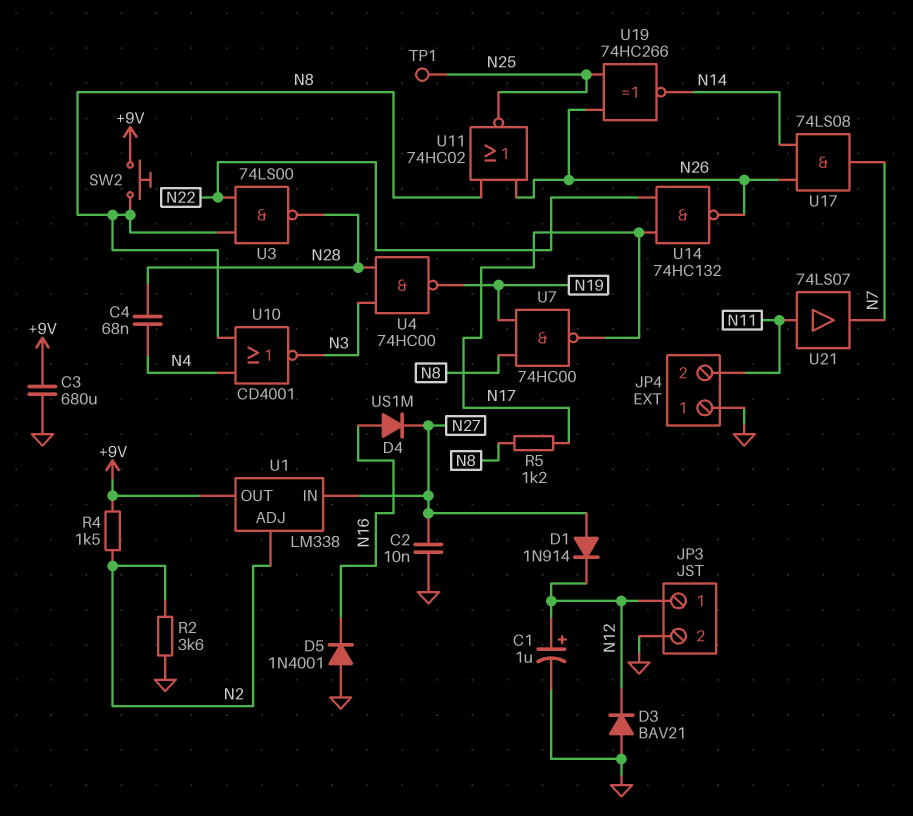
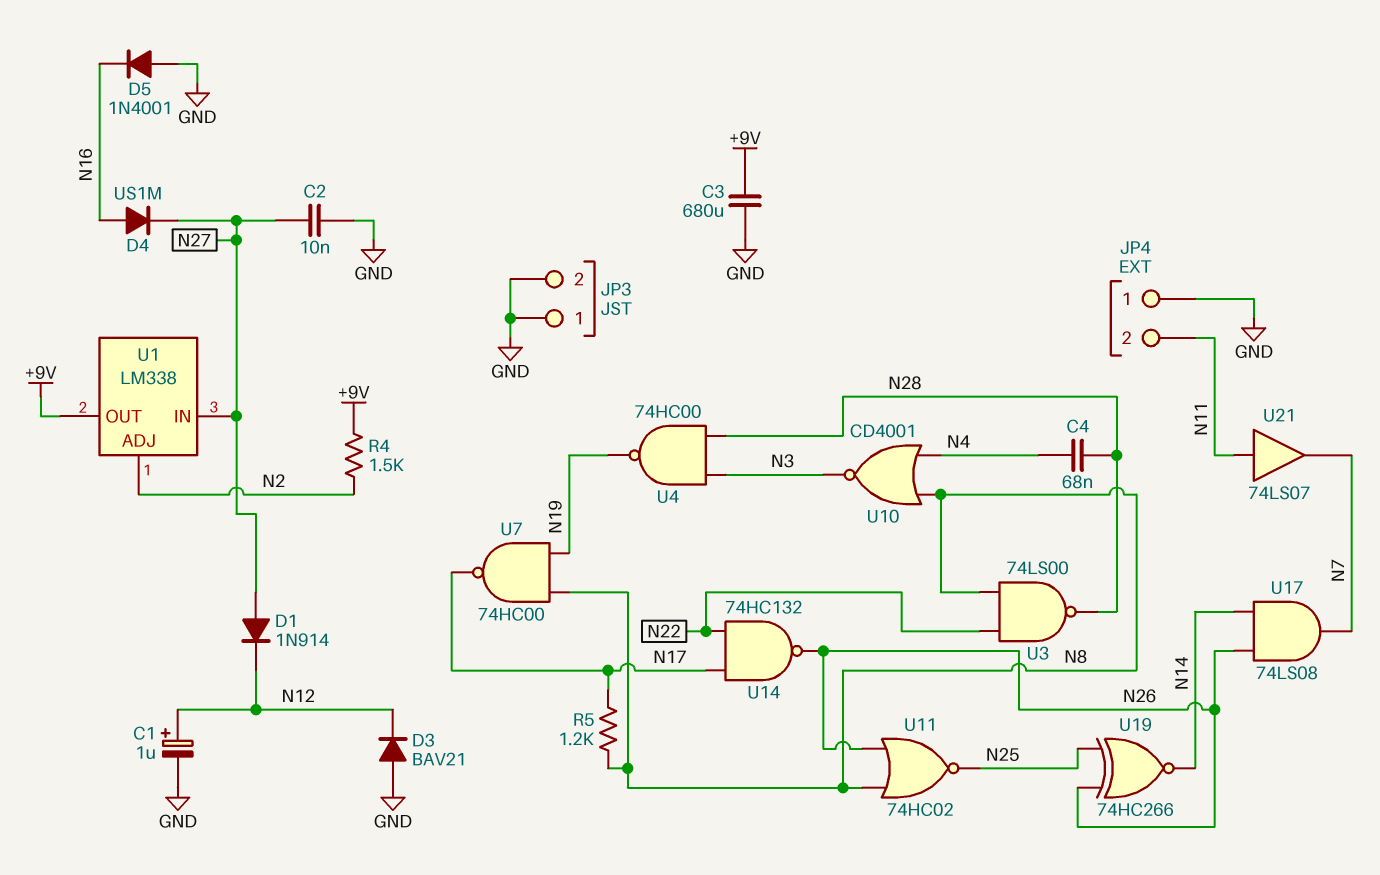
JP3 pin 1: N12 -> GND
R2: 3.6k (GND, N2) -> none
SW2: button (+9V, N8) -> none
TP1: test point (N25) -> none

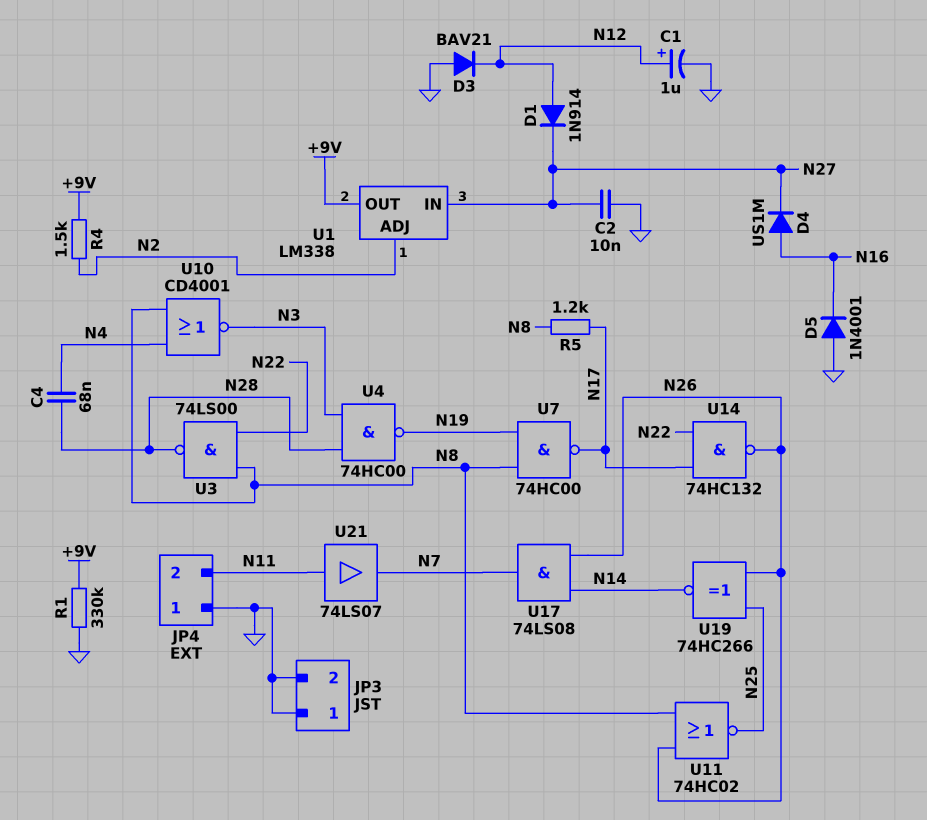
C3: 680uF (+9V, GND) -> none
D1: diode 1N914 (A N27, K N12) -> diode 1N914 (A N12, K N27)
R1: none -> 330k (+9V, GND)

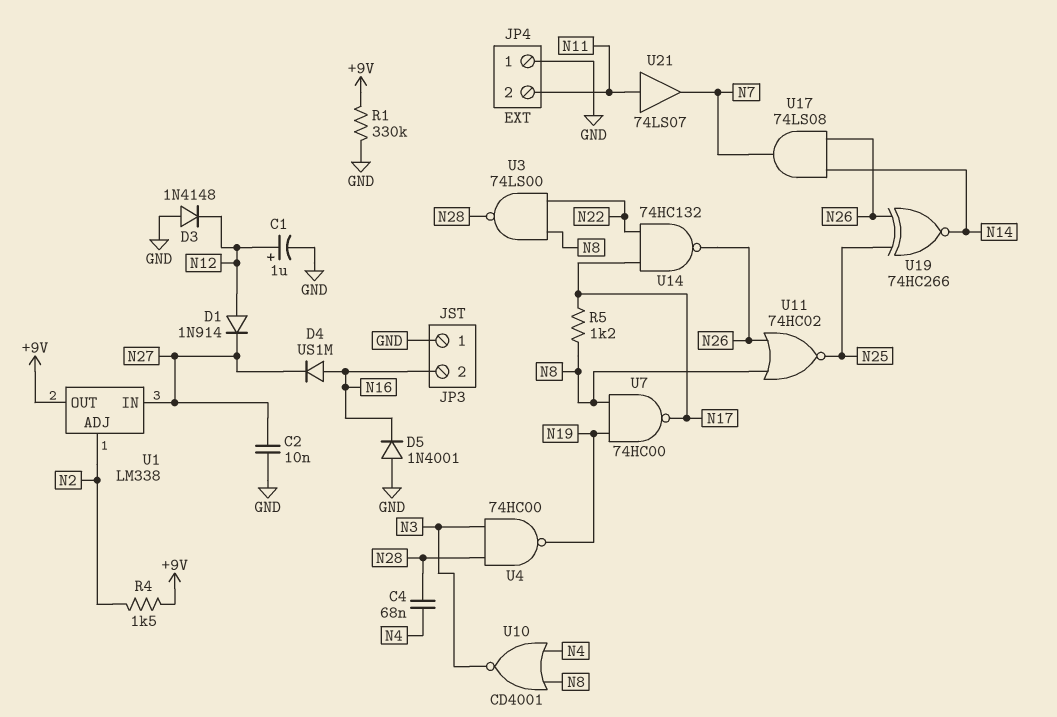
D3: diode BAV21 (A GND, K N12) -> diode 1N4148 (A GND, K N12)
JP3 pin 2: GND -> N16

